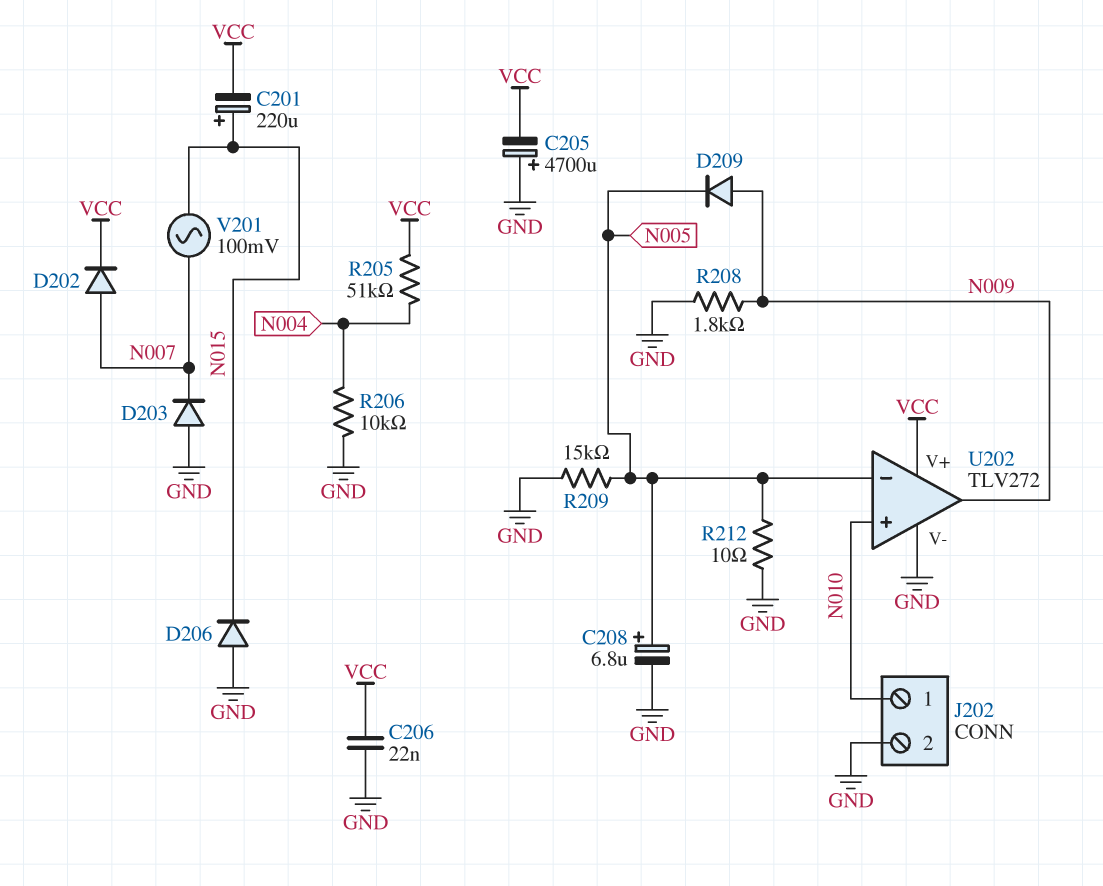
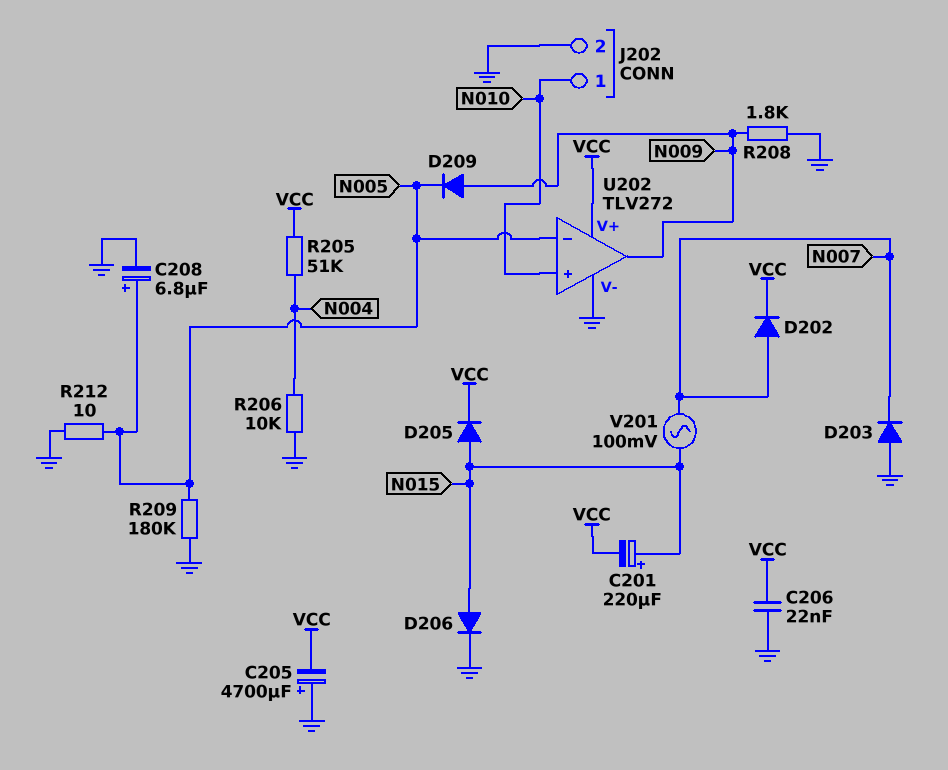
D205: none -> diode (A N015, K VCC)
D206: diode (A GND, K N015) -> diode (A N015, K GND)
R209: 15k (GND, N005) -> 180k (GND, N005)

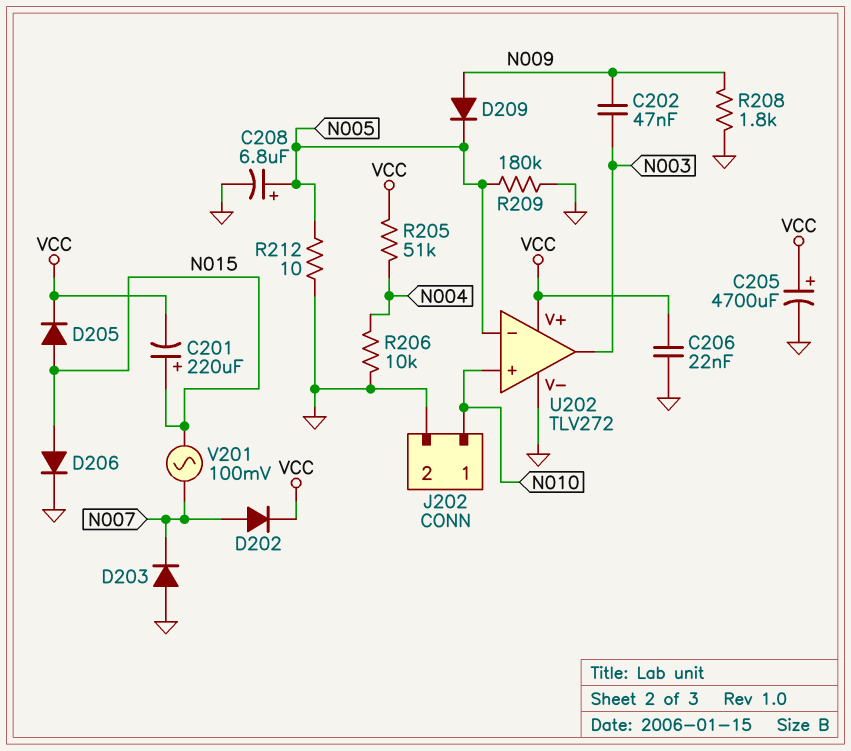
C202: none -> 47nF (N003, N009)
C205: 4700uF (plus GND, minus VCC) -> 4700uF (plus VCC, minus GND)
U202 pin out: N009 -> N003

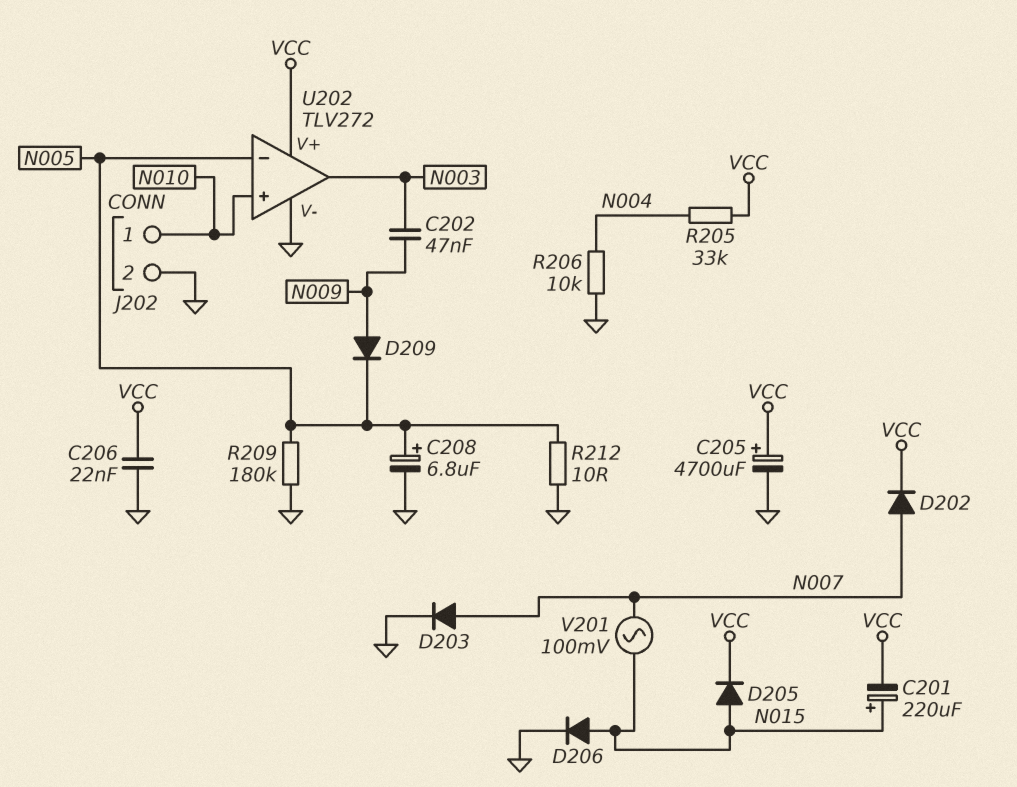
D203: diode (A GND, K N007) -> diode (A N007, K GND)
R205: 51k (N004, VCC) -> 33k (N004, VCC)
R208: 1.8k (GND, N009) -> none

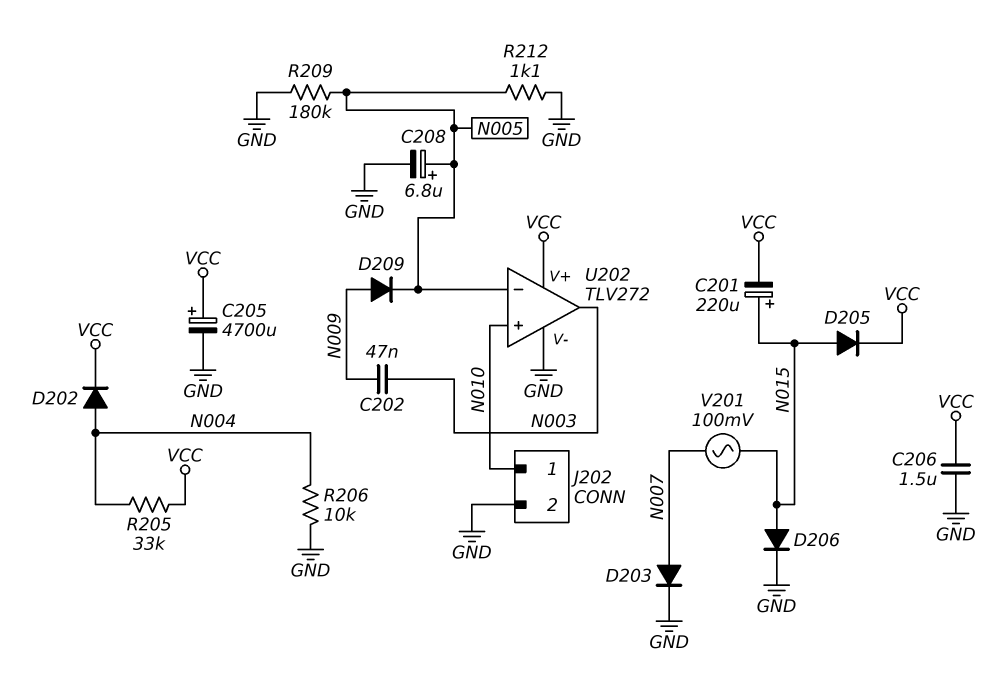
C206: 22nF (GND, VCC) -> 1.5uF (GND, VCC)
D202: diode (A N007, K VCC) -> diode (A N004, K VCC)
R212: 10 (GND, N005) -> 1.1k (GND, N005)

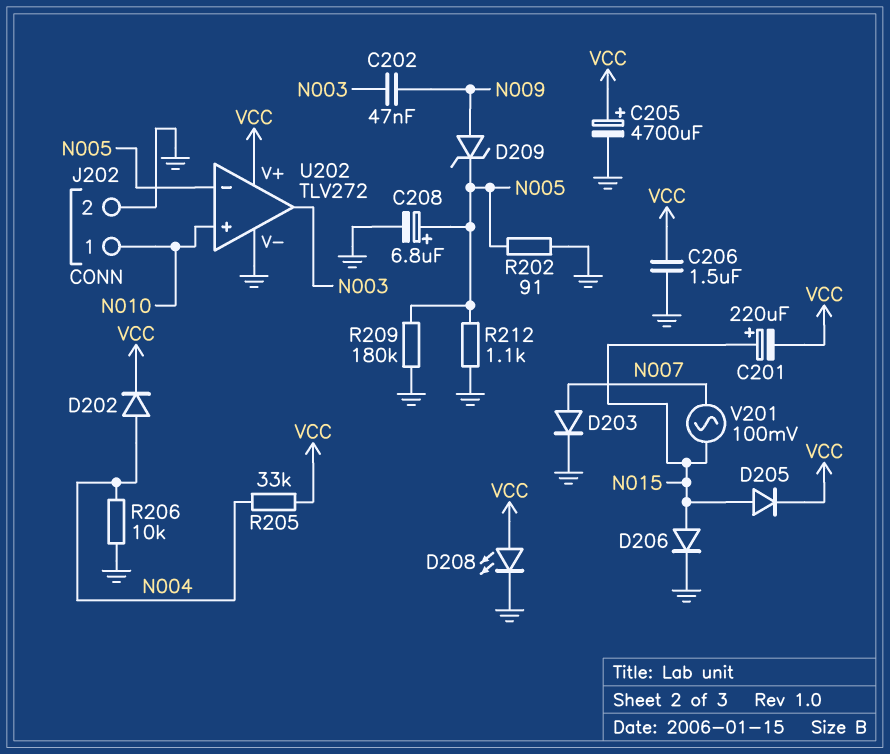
D208: none -> LED (A VCC, K GND)
D209: diode (A N009, K N005) -> zener (A N009, K N005)
R202: none -> 91 (GND, N005)

